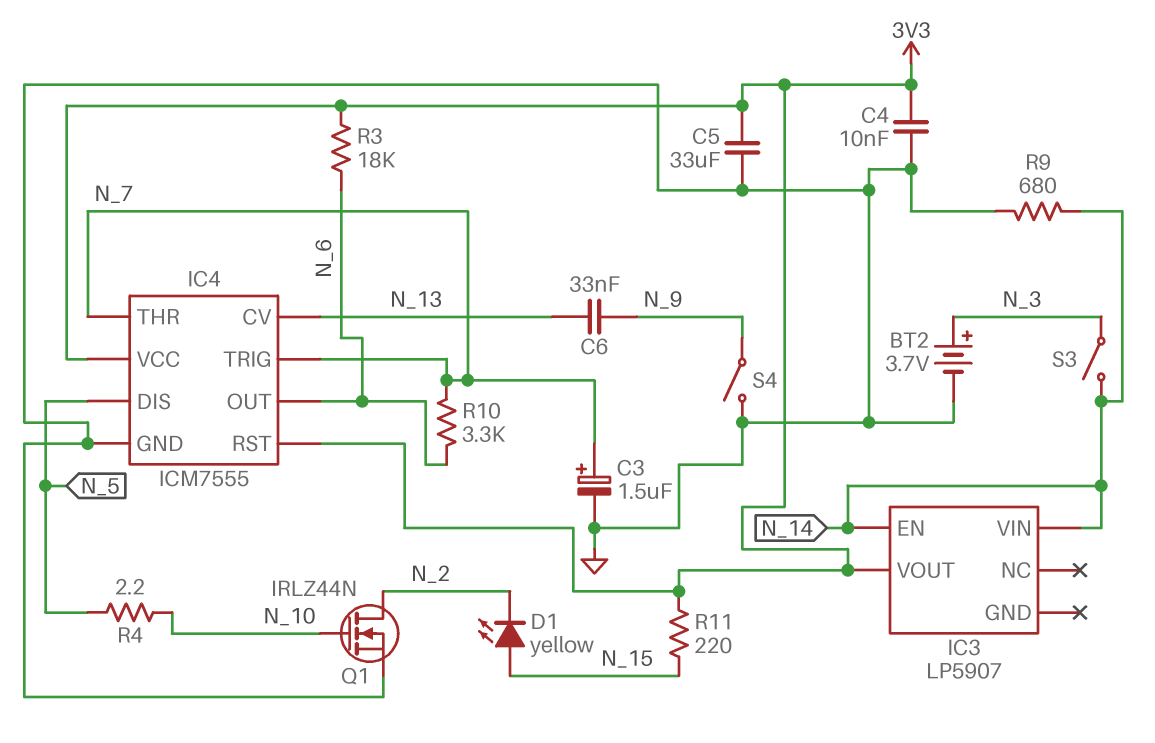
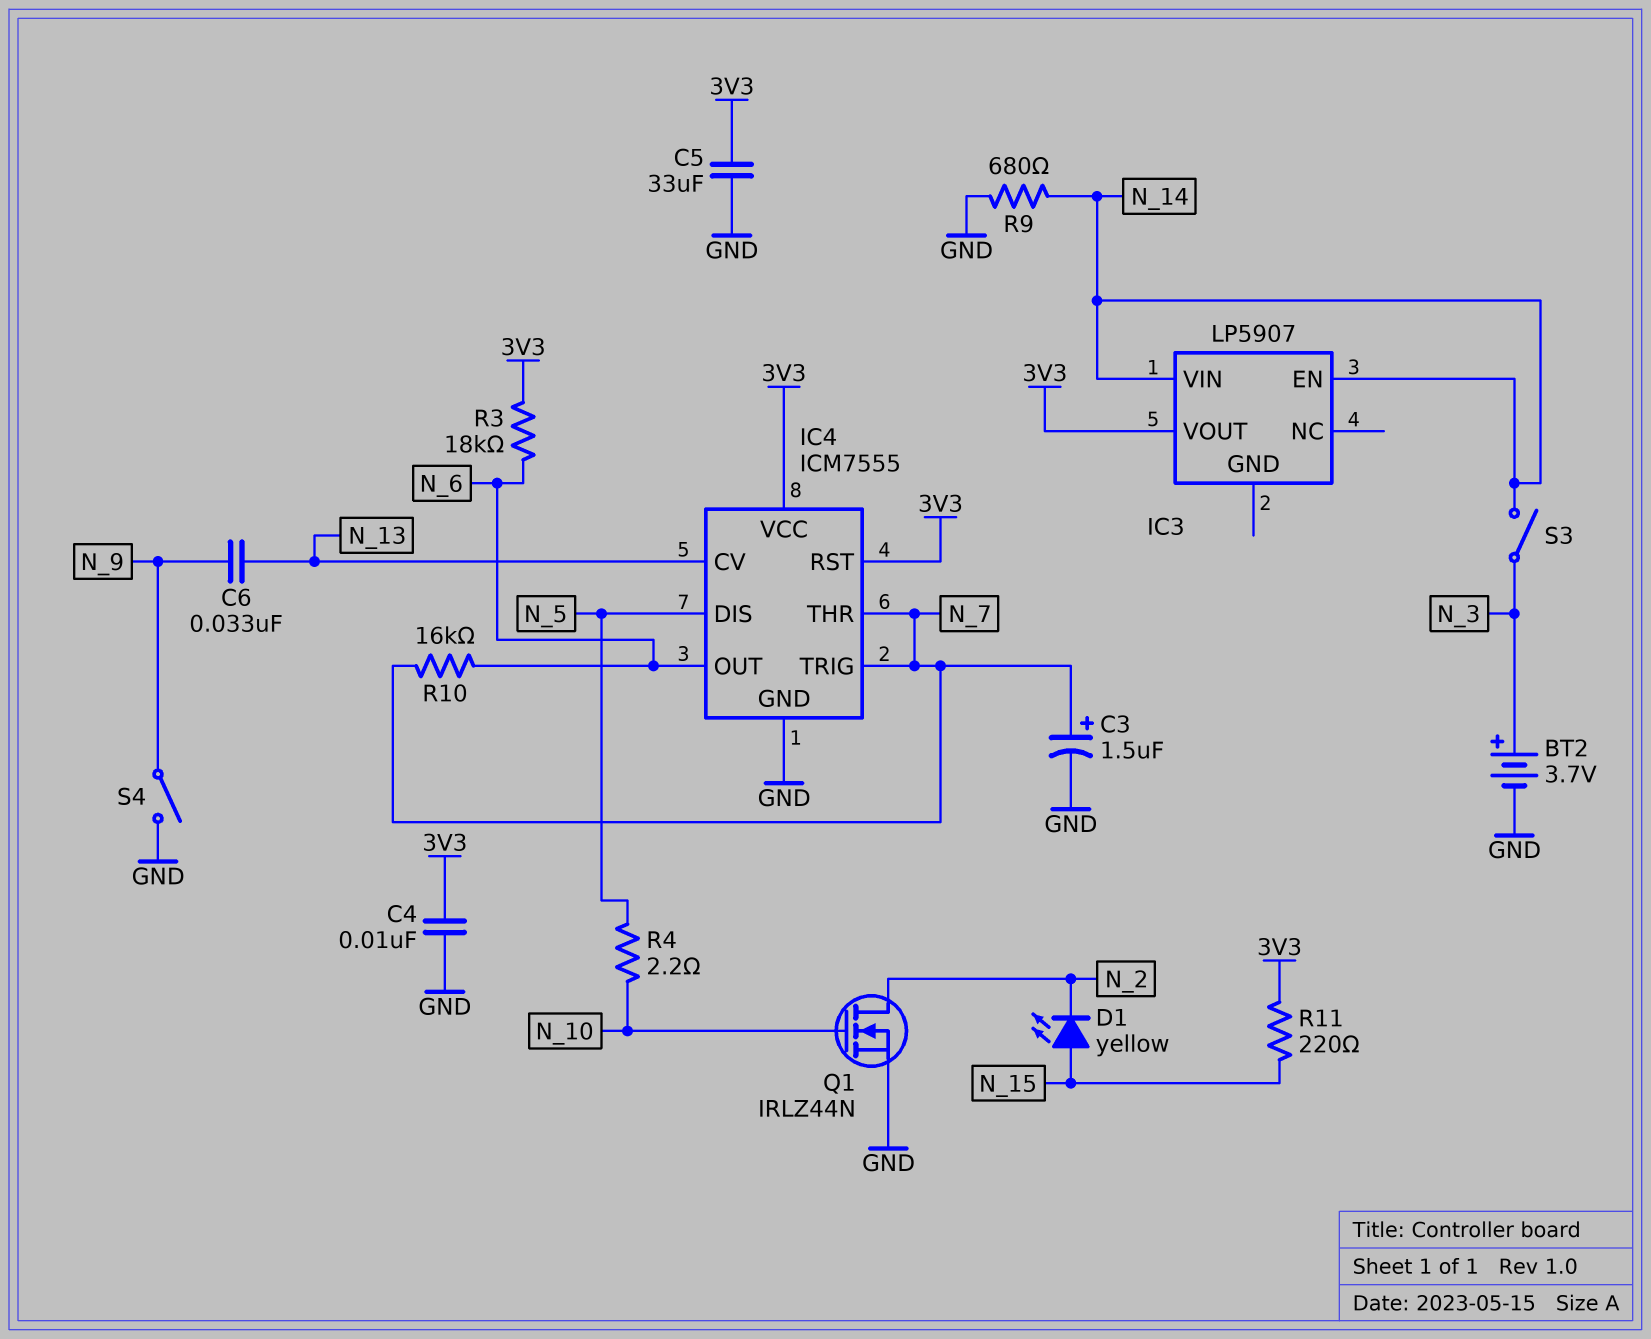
R10: 3.3k (N_6, N_7) -> 16k (N_6, N_7)

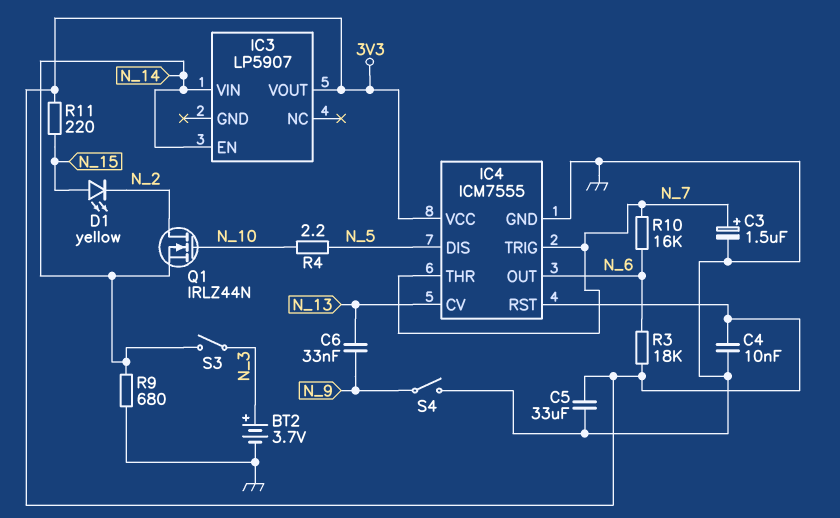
Q1: NMOS IRLZ44N (G N_10, D N_2, S GND) -> NMOS IRLZ44N (G N_10, D N_2, S N_14)

